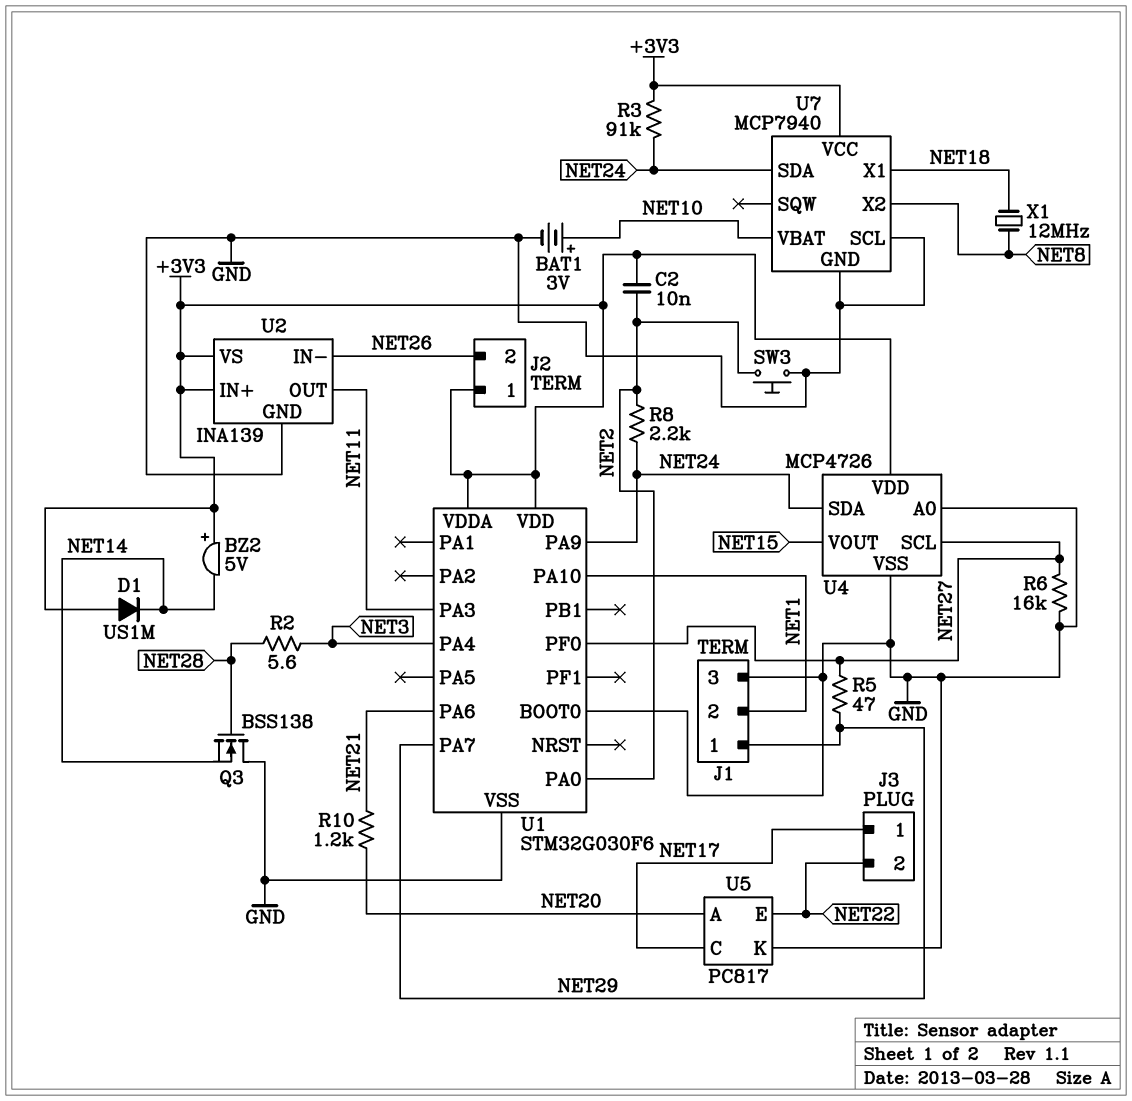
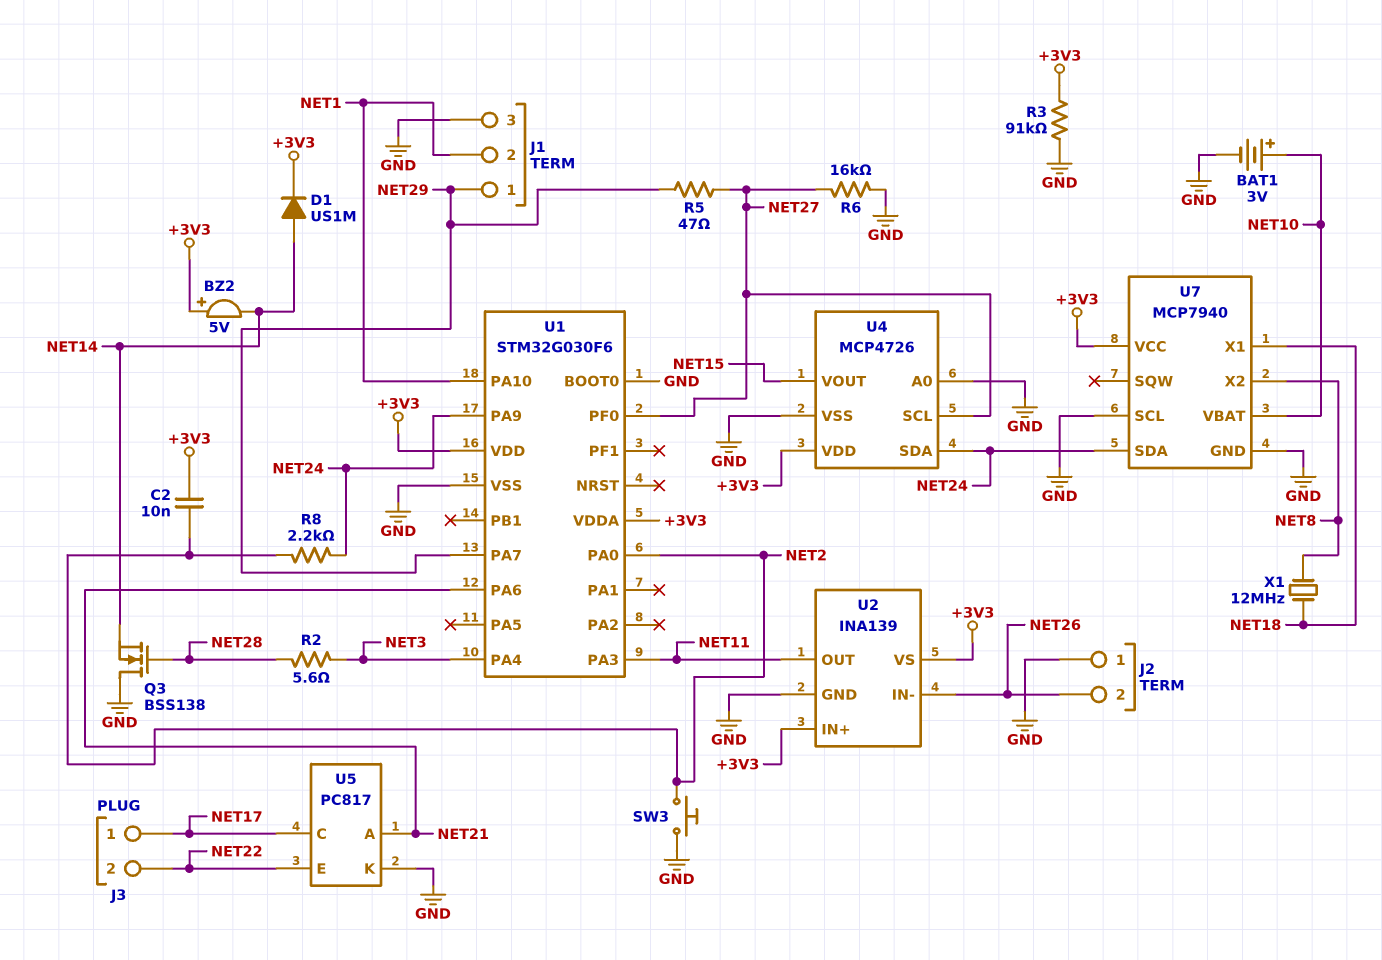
D1: diode US1M (A +3V3, K NET14) -> diode US1M (A NET14, K +3V3)
J2 pin 1: +3V3 -> GND
R3: 91k (+3V3, NET24) -> 91k (+3V3, GND)
R10: 1.2k (NET20, NET21) -> none
U5 pin A: NET20 -> NET21

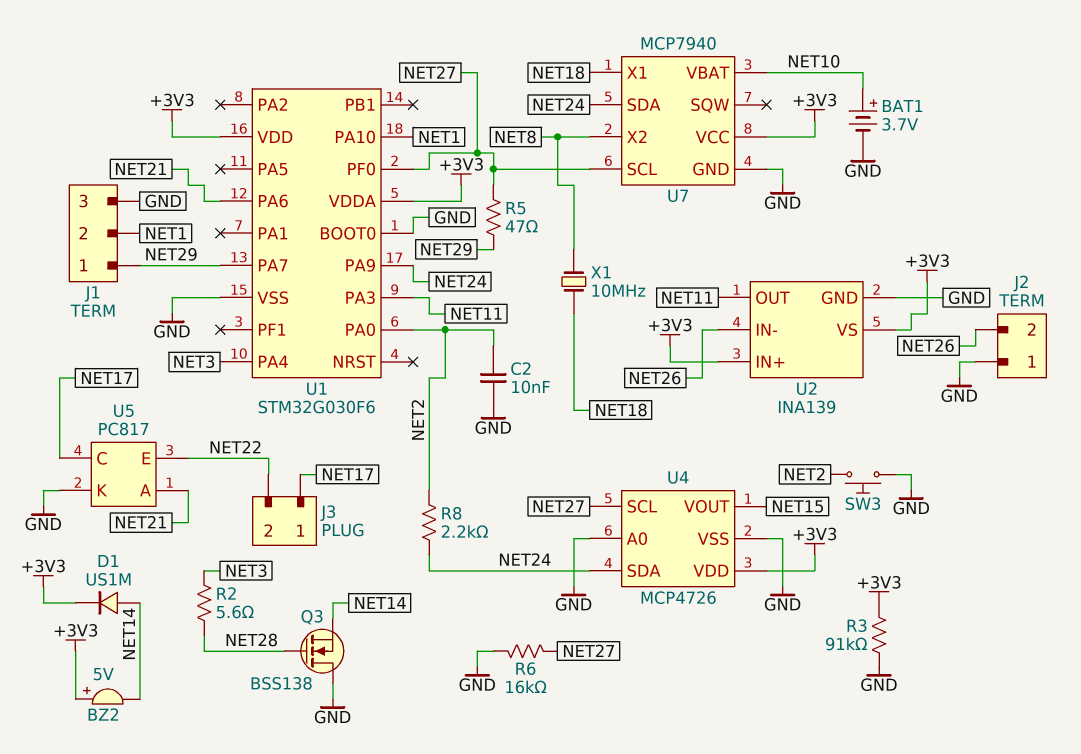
BAT1: 3V (plus NET10, minus GND) -> 3.7V (plus NET10, minus GND)
C2: 10nF (+3V3, NET2) -> 10nF (GND, NET2)
U7 pin SCL: GND -> NET27
X1: 12MHz (NET8, NET18) -> 10MHz (NET8, NET18)

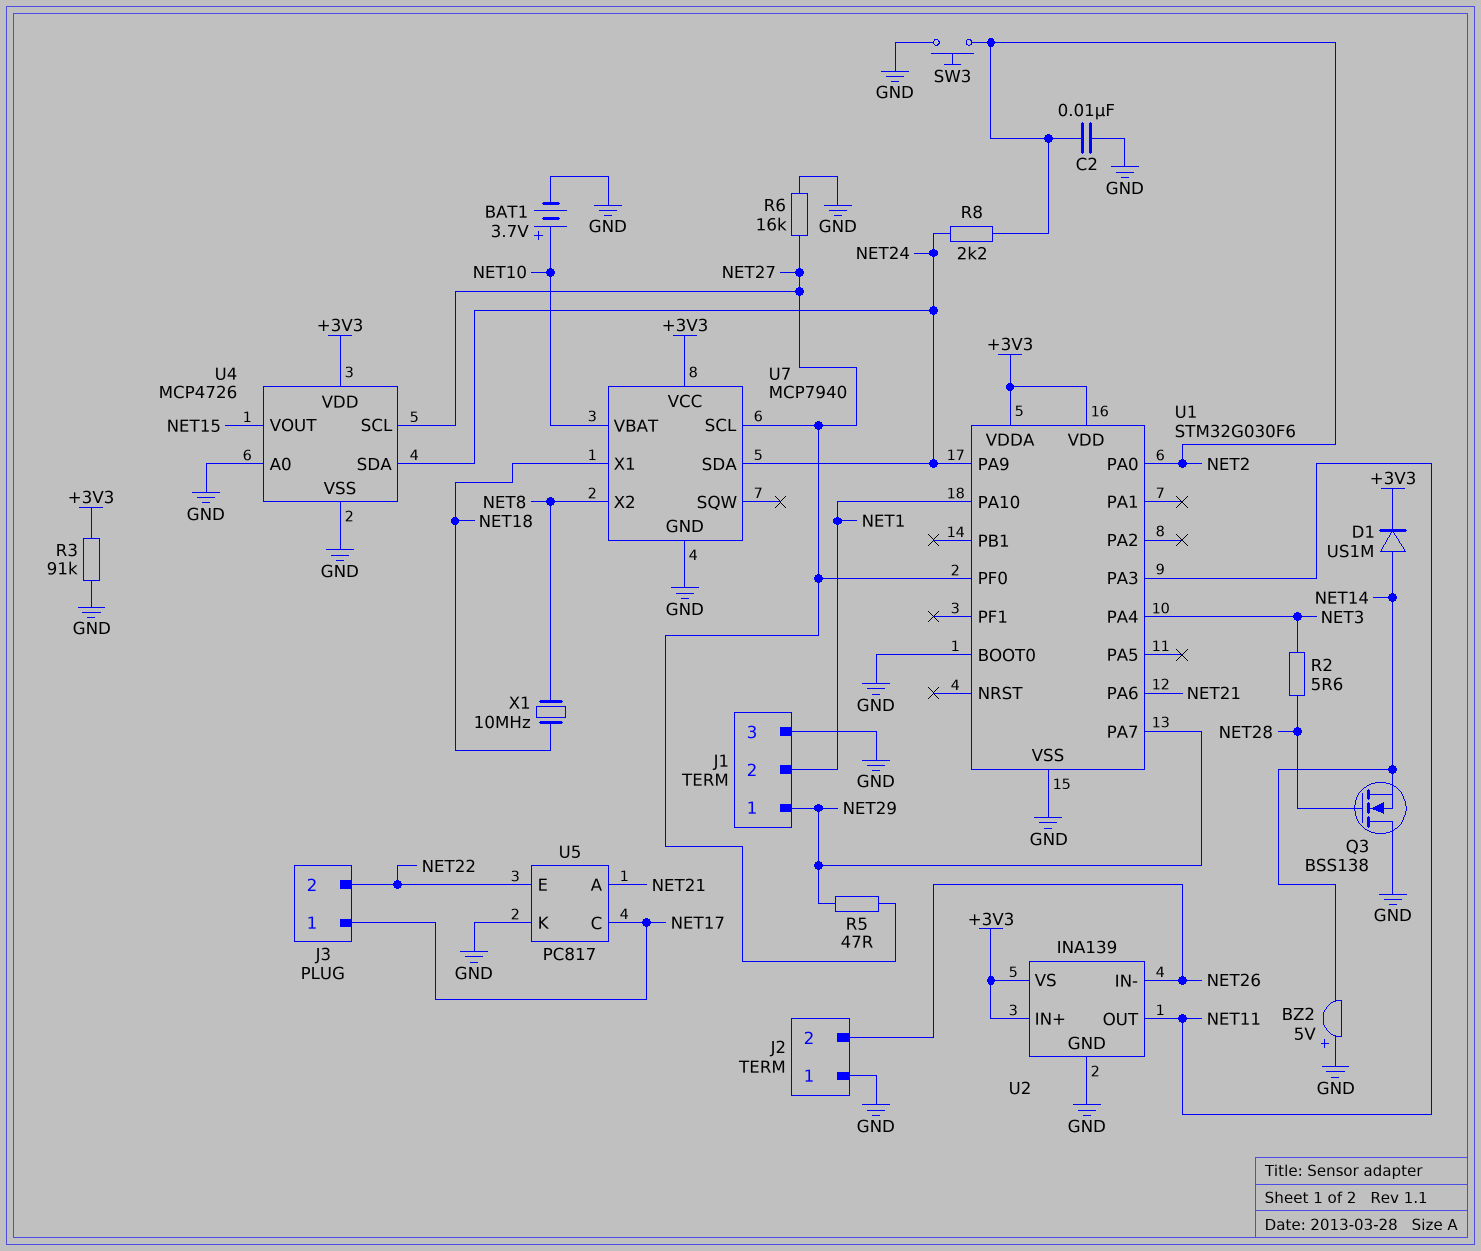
BZ2: buzzer 5V (plus +3V3, minus NET14) -> buzzer 5V (plus GND, minus NET14)

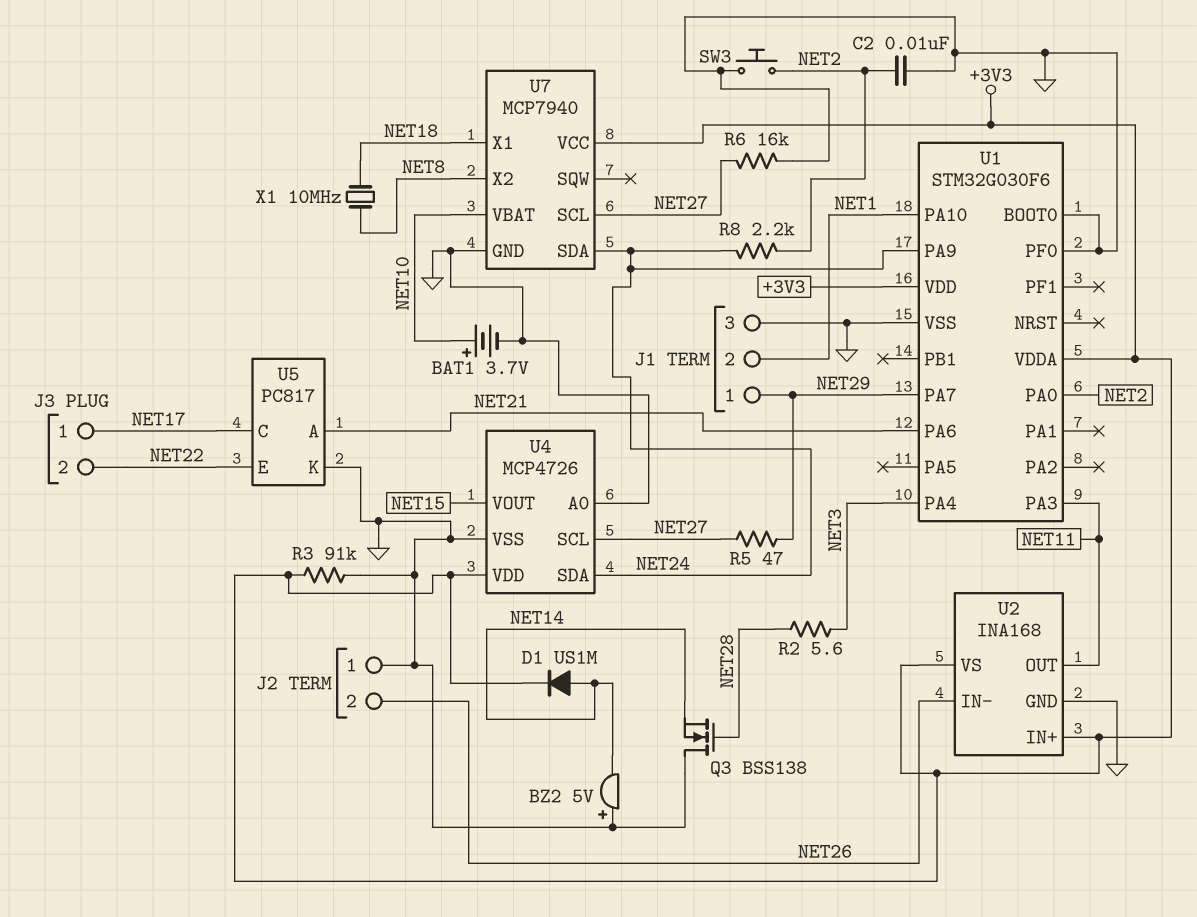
U1 pin PF0: NET27 -> GND
U2: INA139 -> INA168

